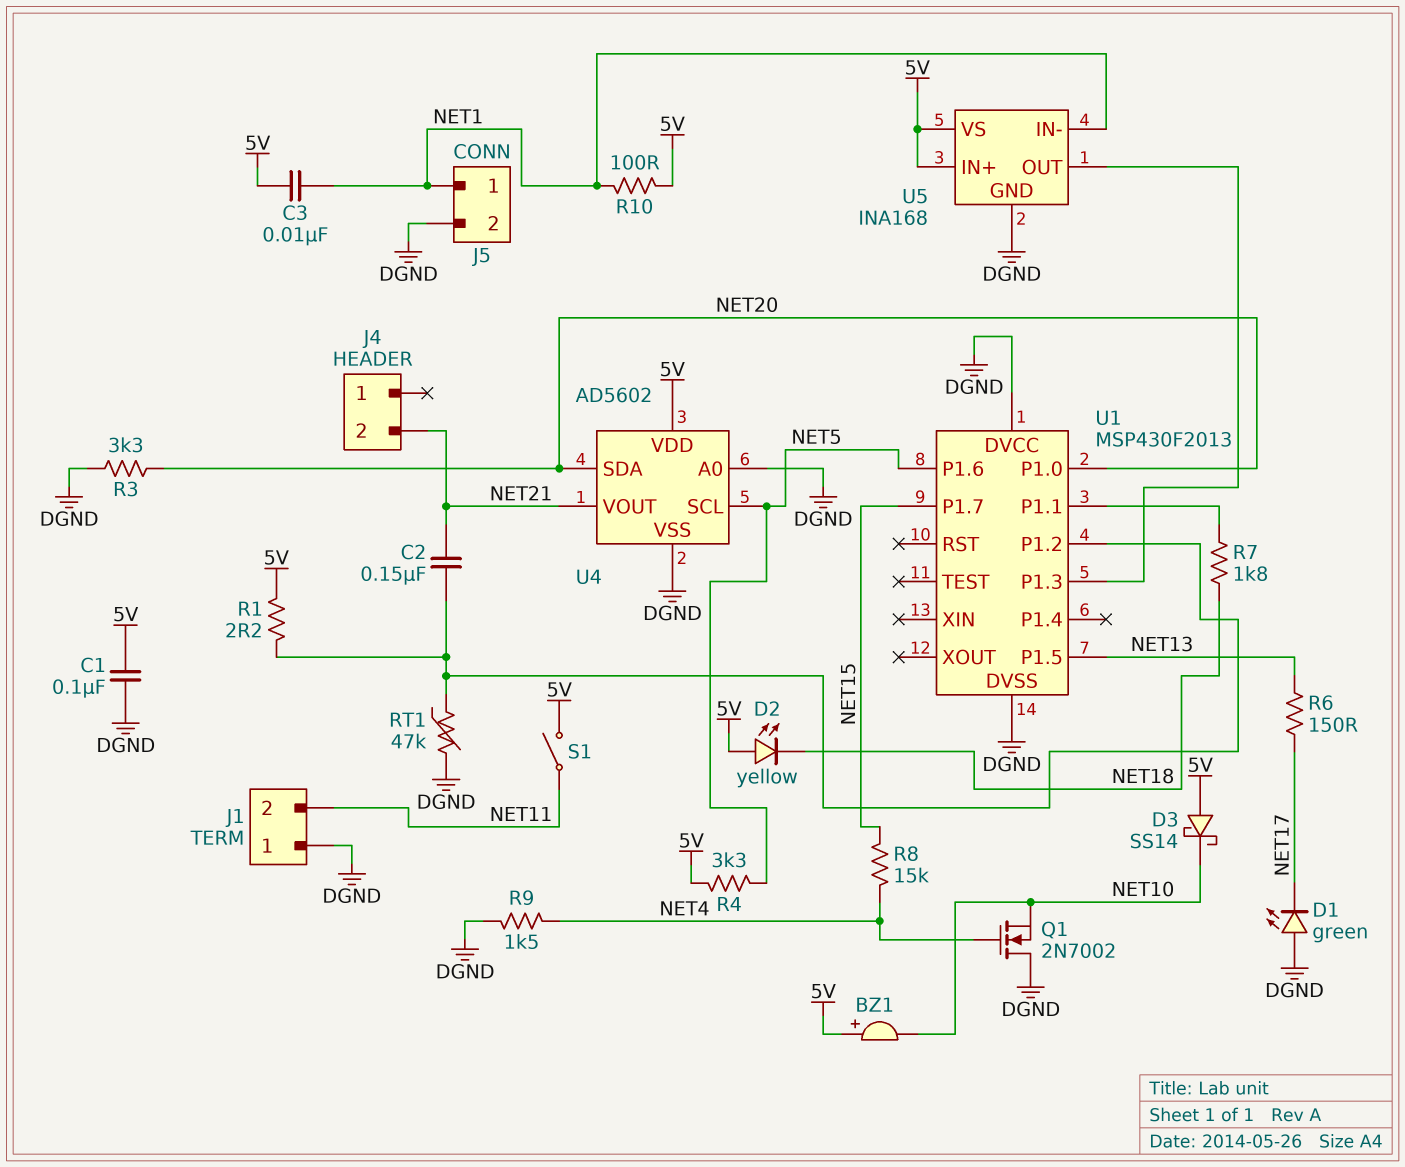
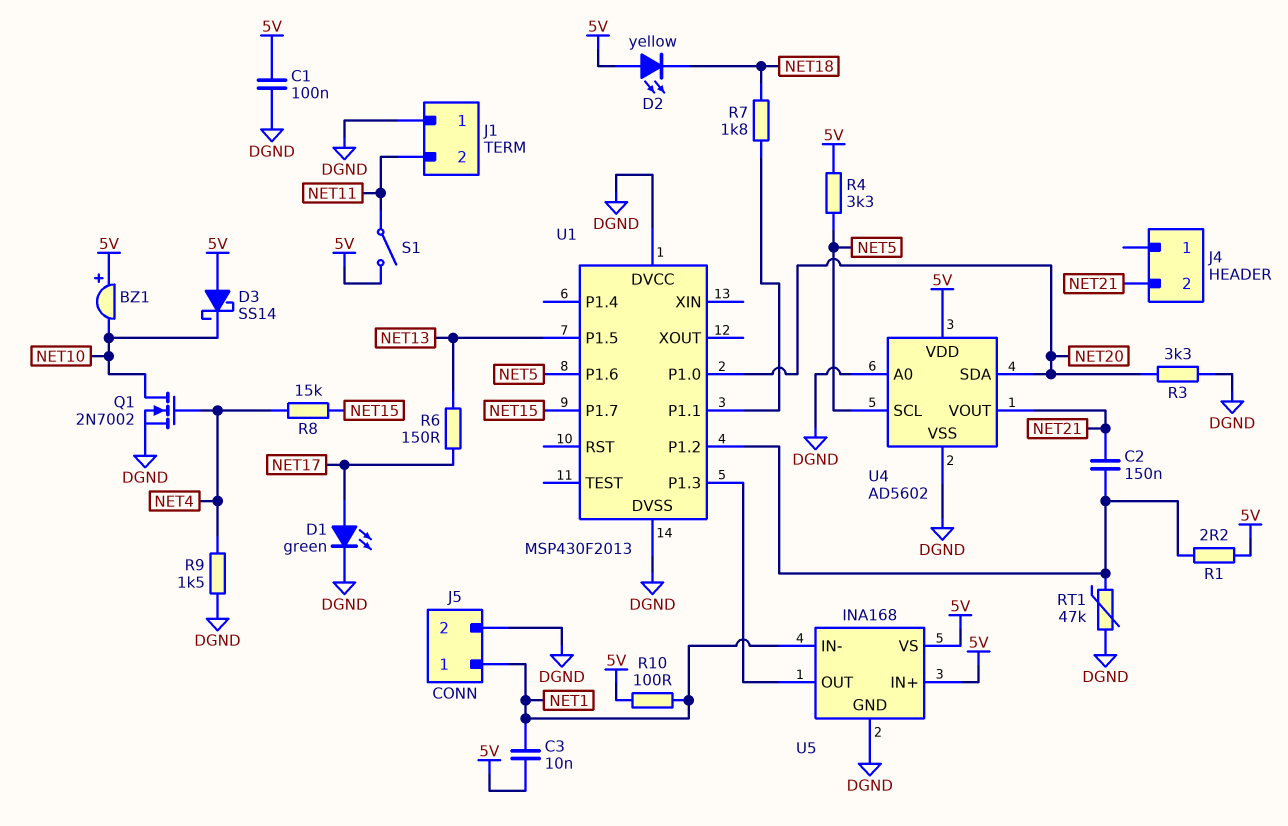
D1: LED green (A DGND, K NET17) -> LED green (A NET17, K DGND)
Q1: NMOS 2N7002 (G NET4, D DGND, S NET10) -> NMOS 2N7002 (G NET4, D NET10, S DGND)

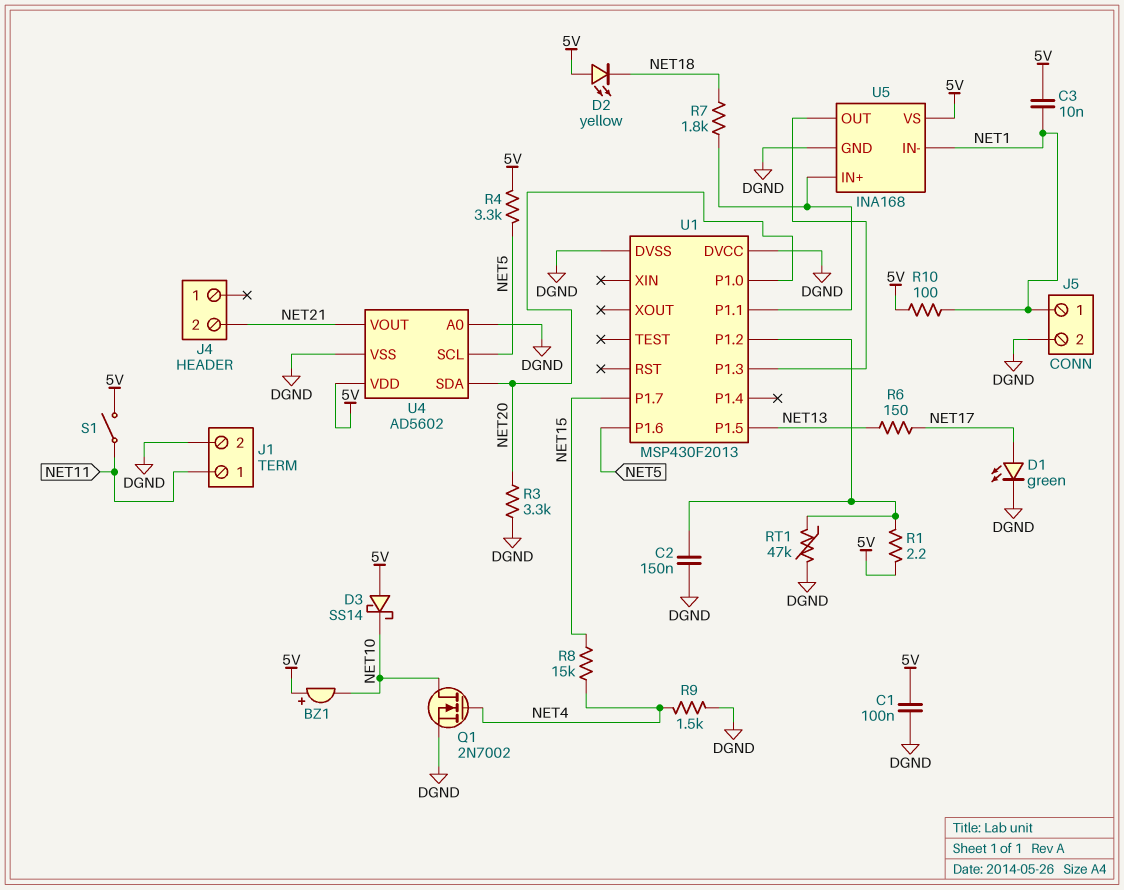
C2: 150nF (NET21, U1/P1.2) -> 150nF (DGND, U1/P1.2)
J1 pin 1: DGND -> NET11
J1 pin 2: NET11 -> DGND
U5 pin IN+: 5V -> U1/P1.1

